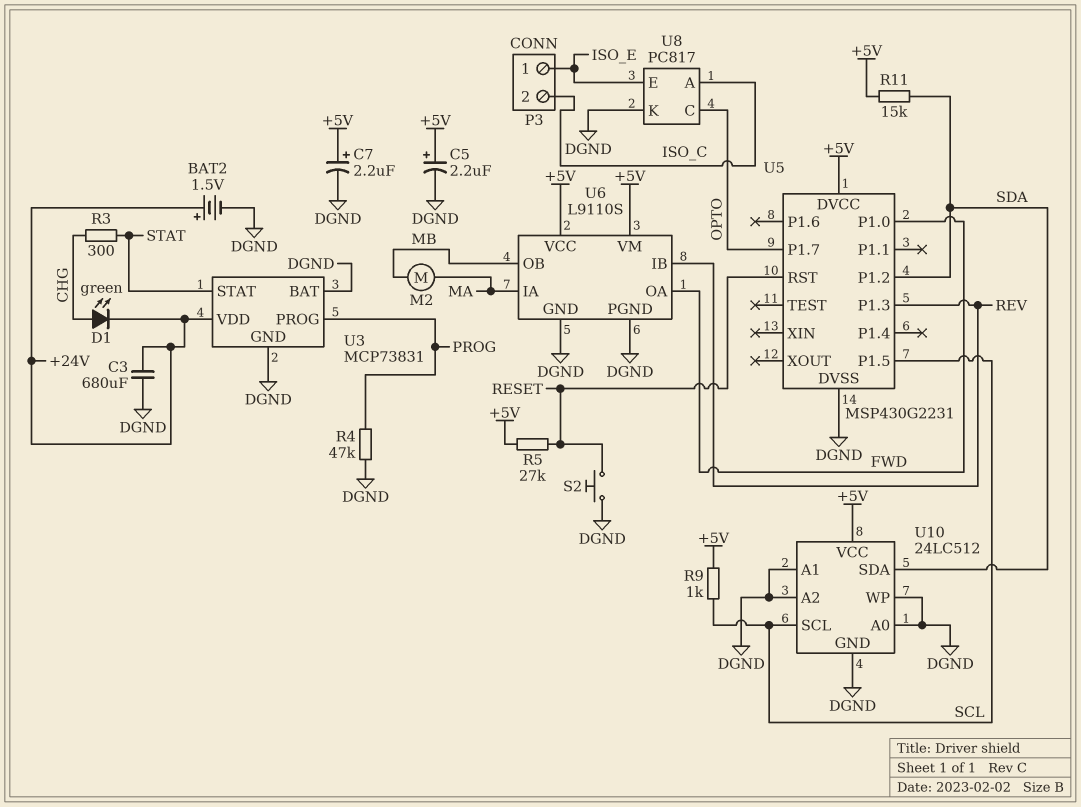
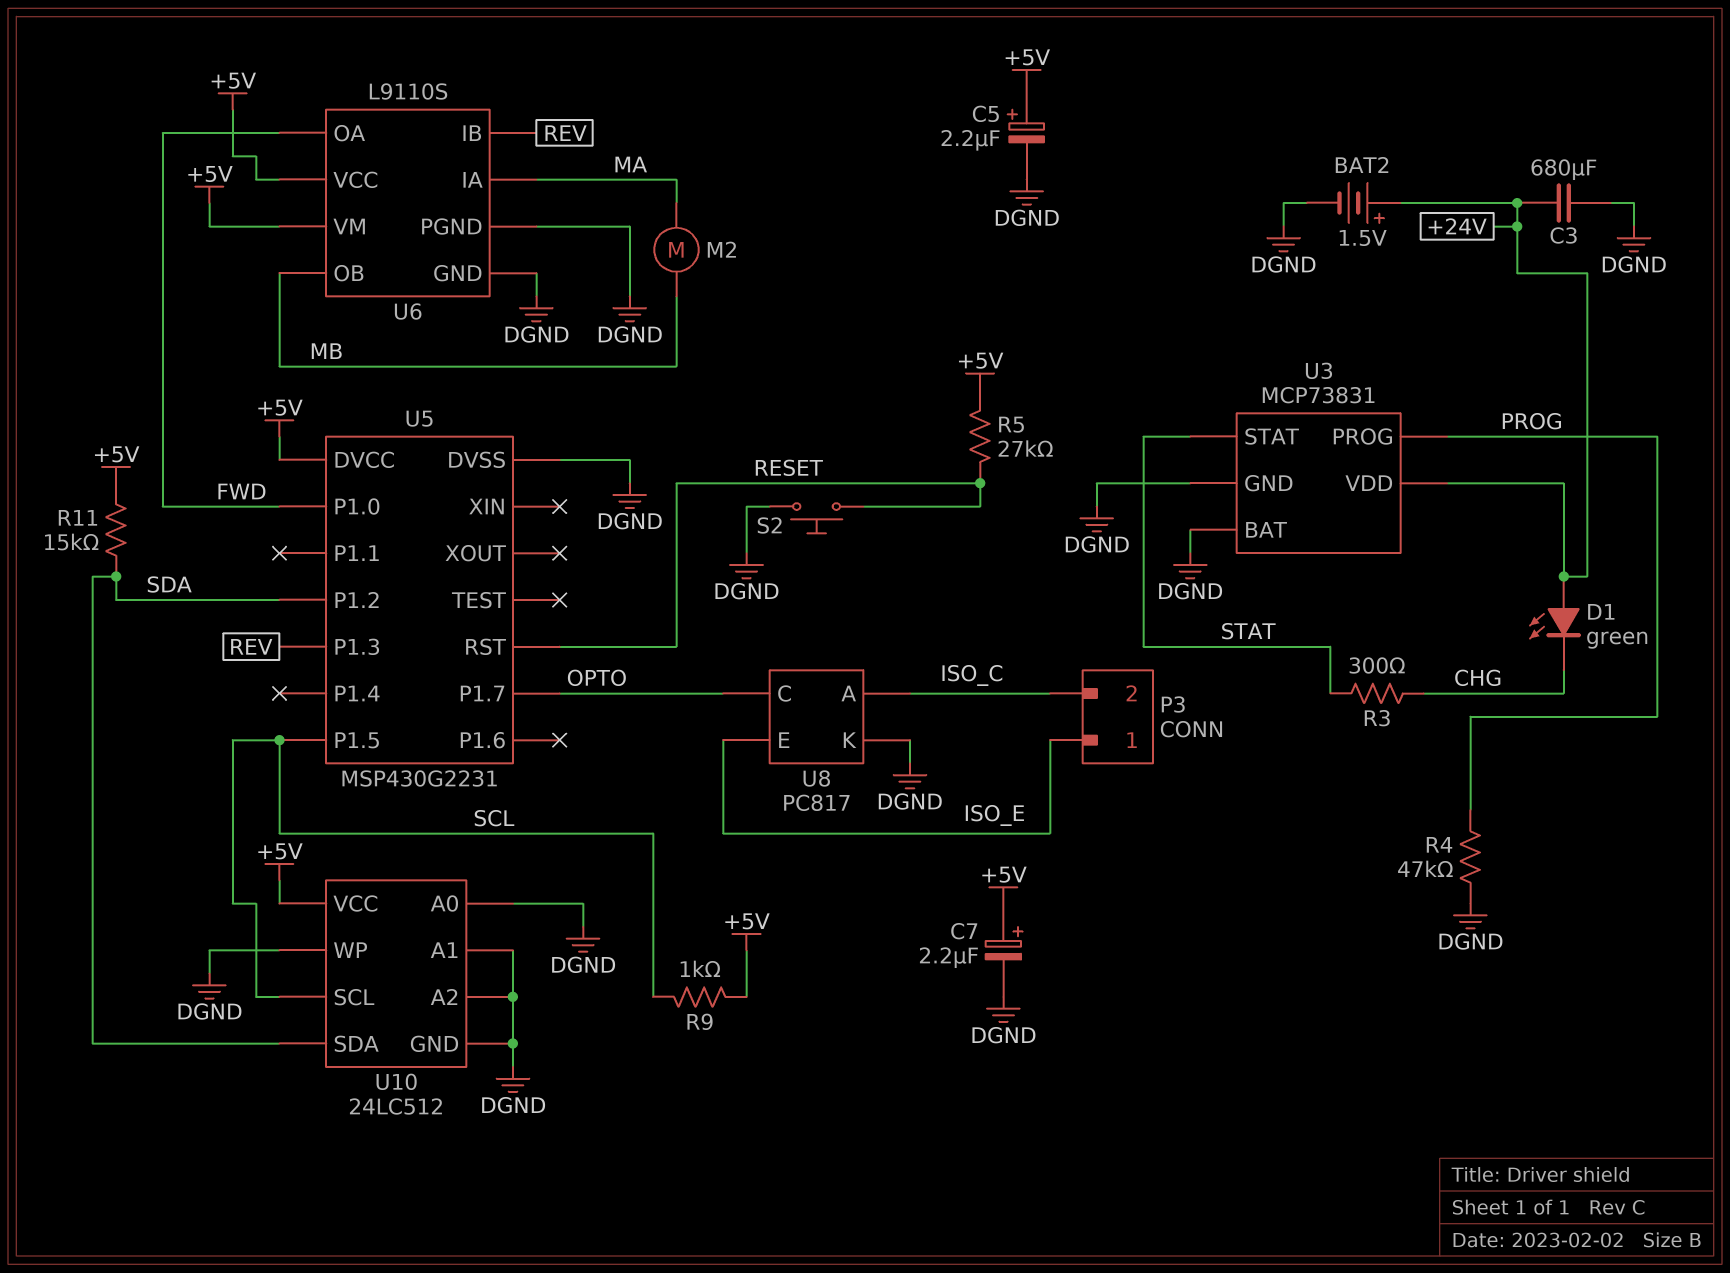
D1: LED green (A CHG, K +24V) -> LED green (A +24V, K CHG)

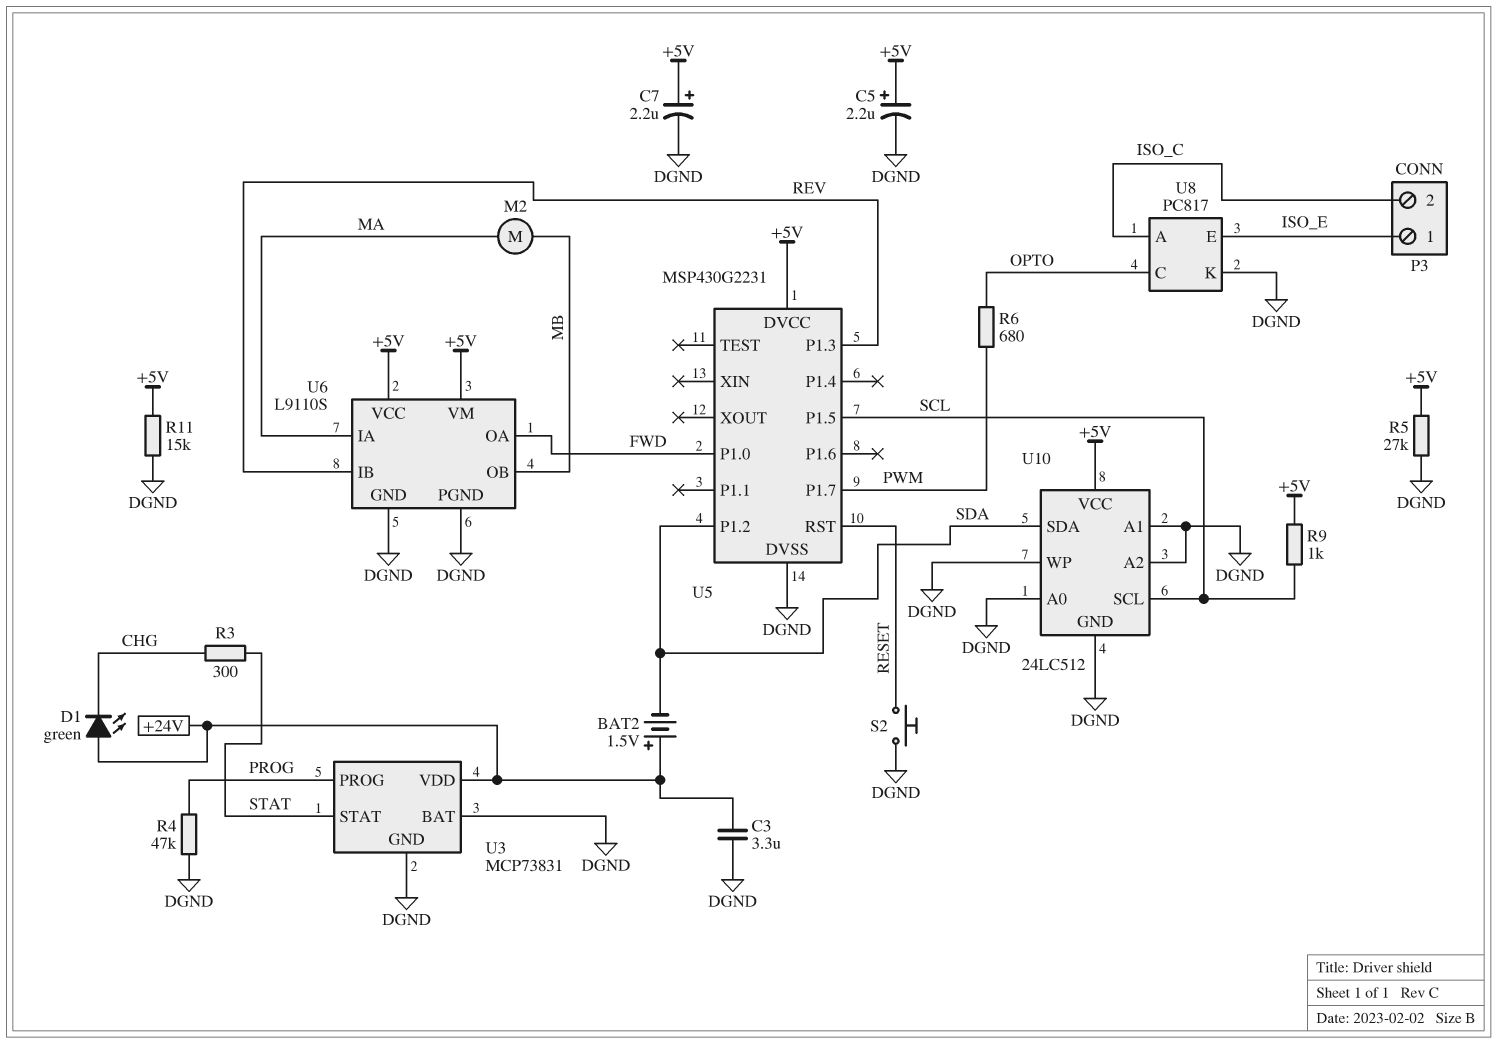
BAT2: 1.5V (plus +24V, minus DGND) -> 1.5V (plus +24V, minus SDA)
C3: 680uF (+24V, DGND) -> 3.3uF (+24V, DGND)
R5: 27k (+5V, RESET) -> 27k (+5V, DGND)
R6: none -> 680 (OPTO, PWM)
R11: 15k (+5V, SDA) -> 15k (+5V, DGND)
U5 pin P1.7: OPTO -> PWM

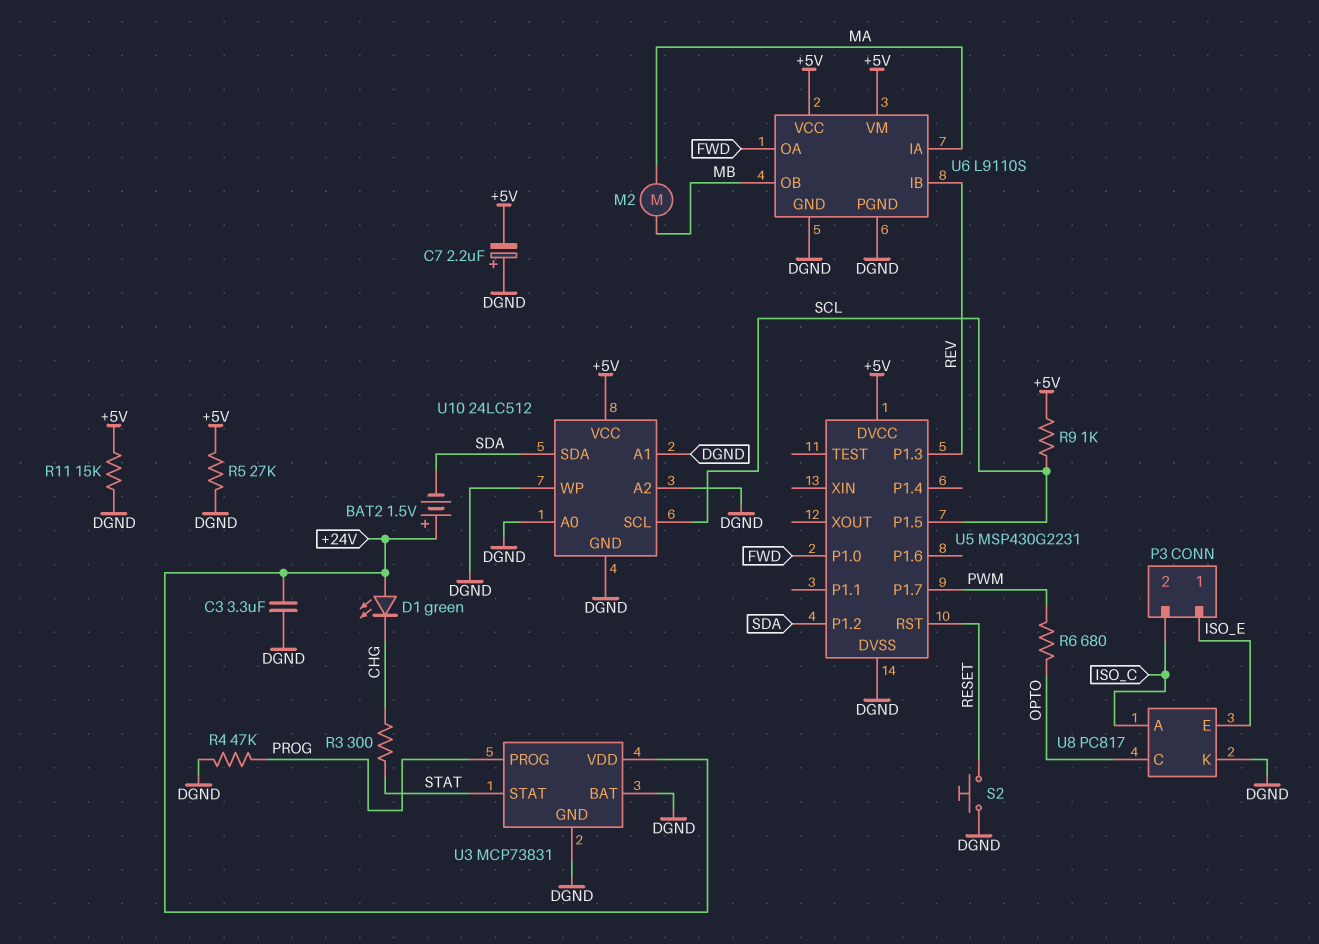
C5: 2.2uF (plus +5V, minus DGND) -> none
C7: 2.2uF (plus +5V, minus DGND) -> 2.2uF (plus DGND, minus +5V)

